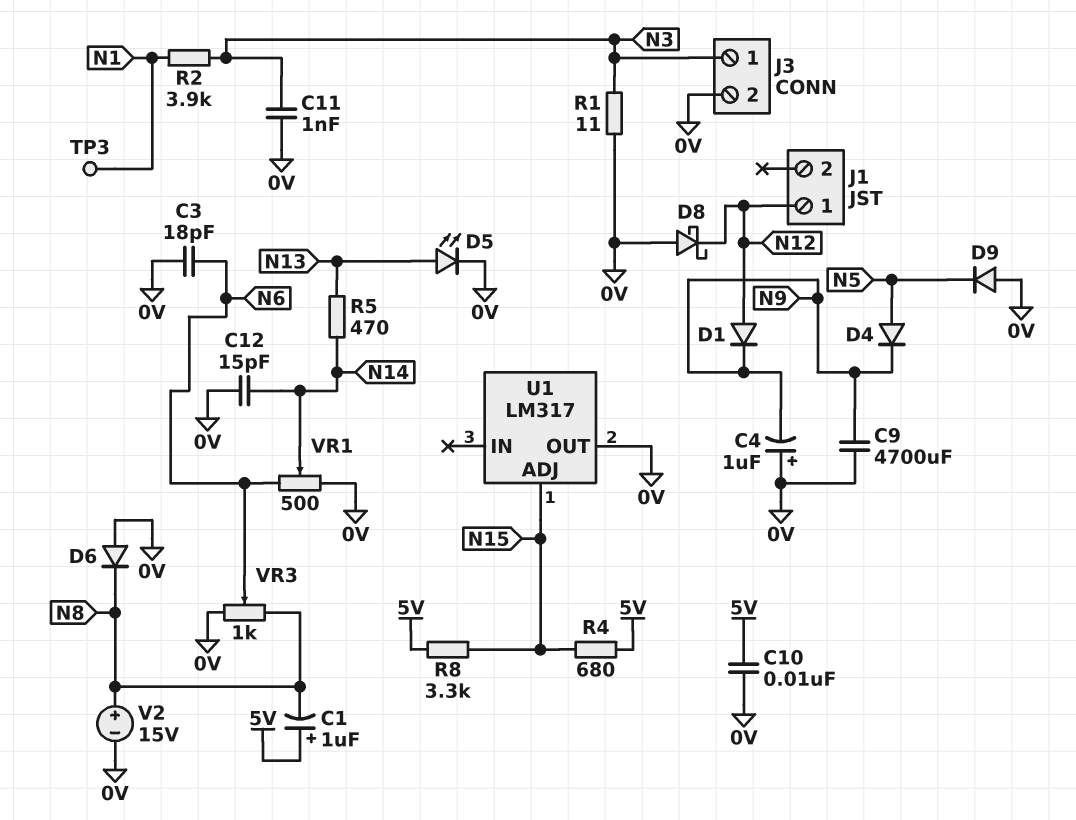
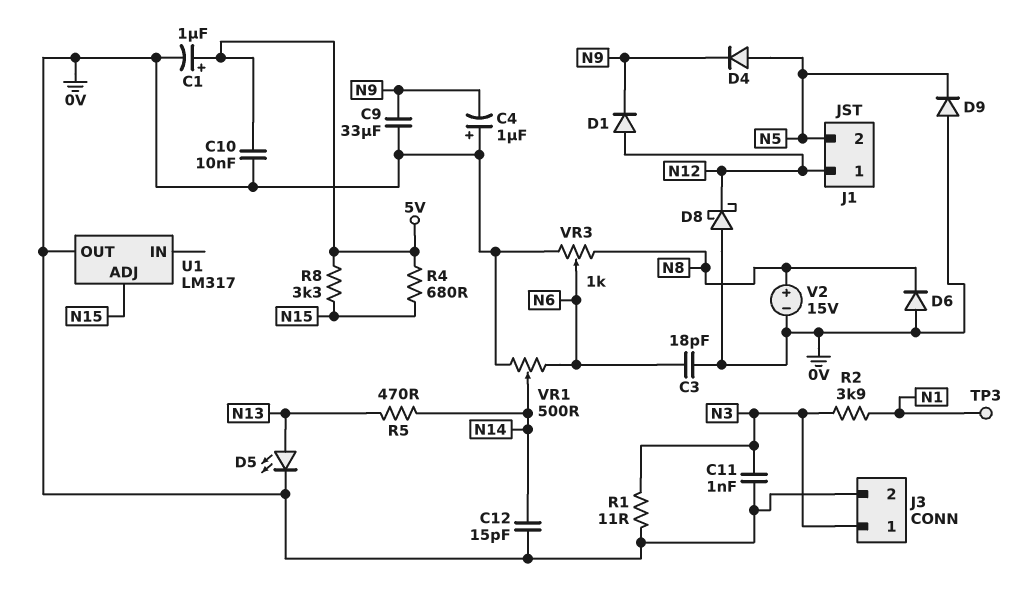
C1: 1uF (plus 5V, minus N8) -> 1uF (plus 5V, minus 0V)
C9: 4700uF (0V, N9) -> 33uF (0V, N9)
J1 pin 2: none -> N5

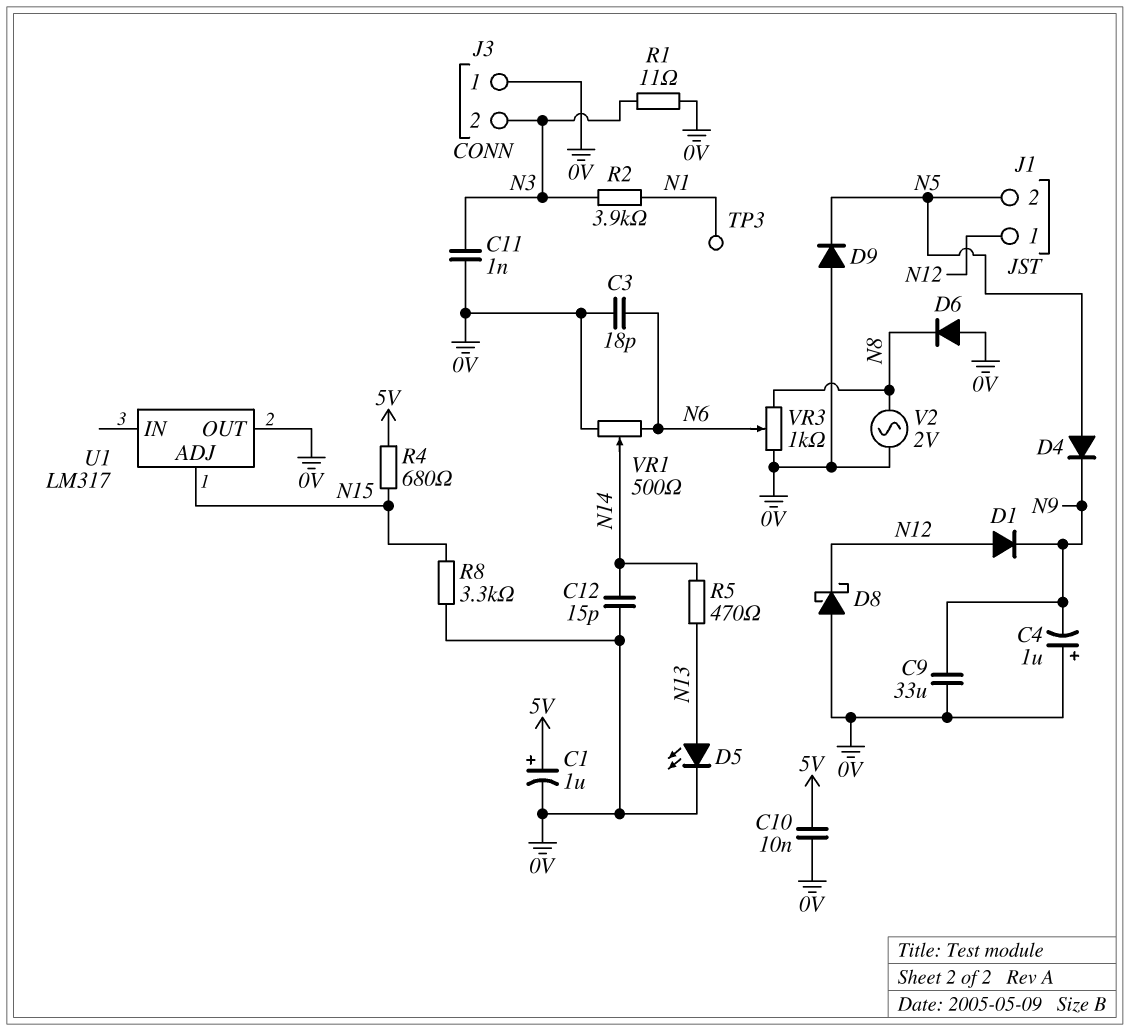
J3 pin 1: N3 -> 0V
J3 pin 2: 0V -> N3
R8: 3.3k (5V, N15) -> 3.3k (0V, N15)
V2: 15V (plus N8, minus 0V) -> AC 2V (0V, N8)

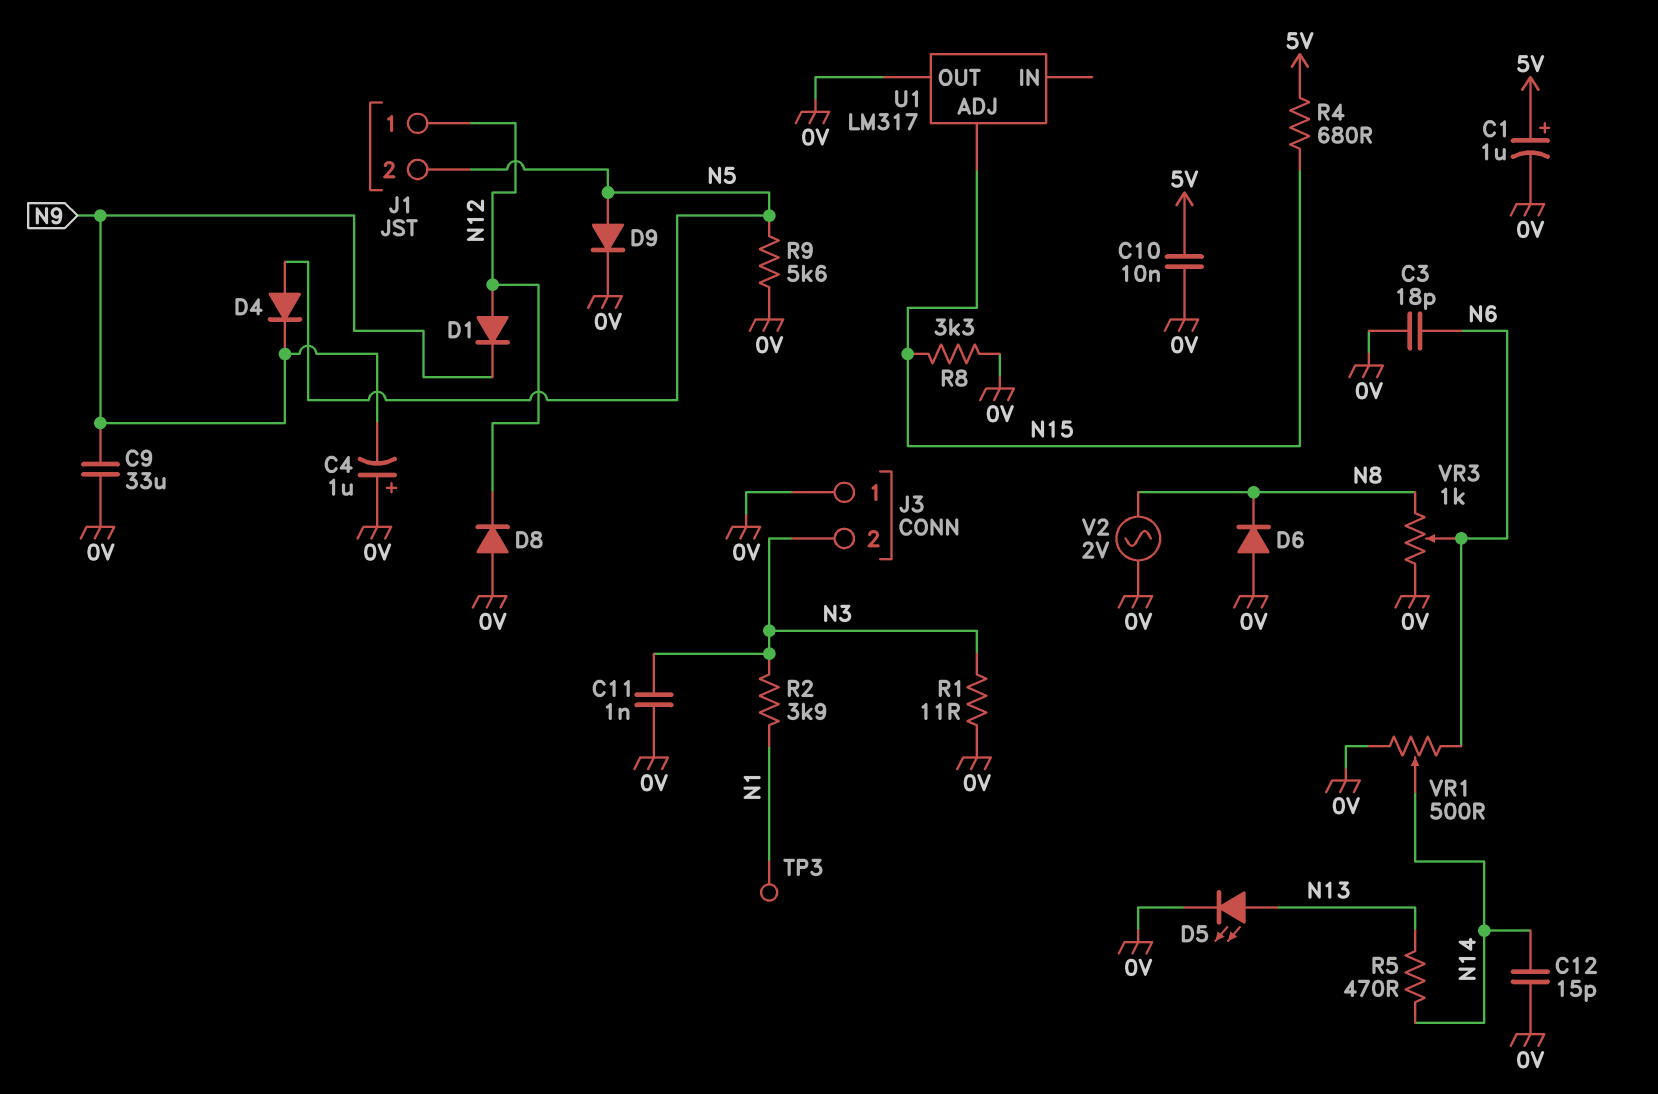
D8: schottky (A 0V, K N12) -> diode (A 0V, K N12)
D9: diode (A 0V, K N5) -> diode (A N5, K 0V)
R9: none -> 5.6k (0V, N5)

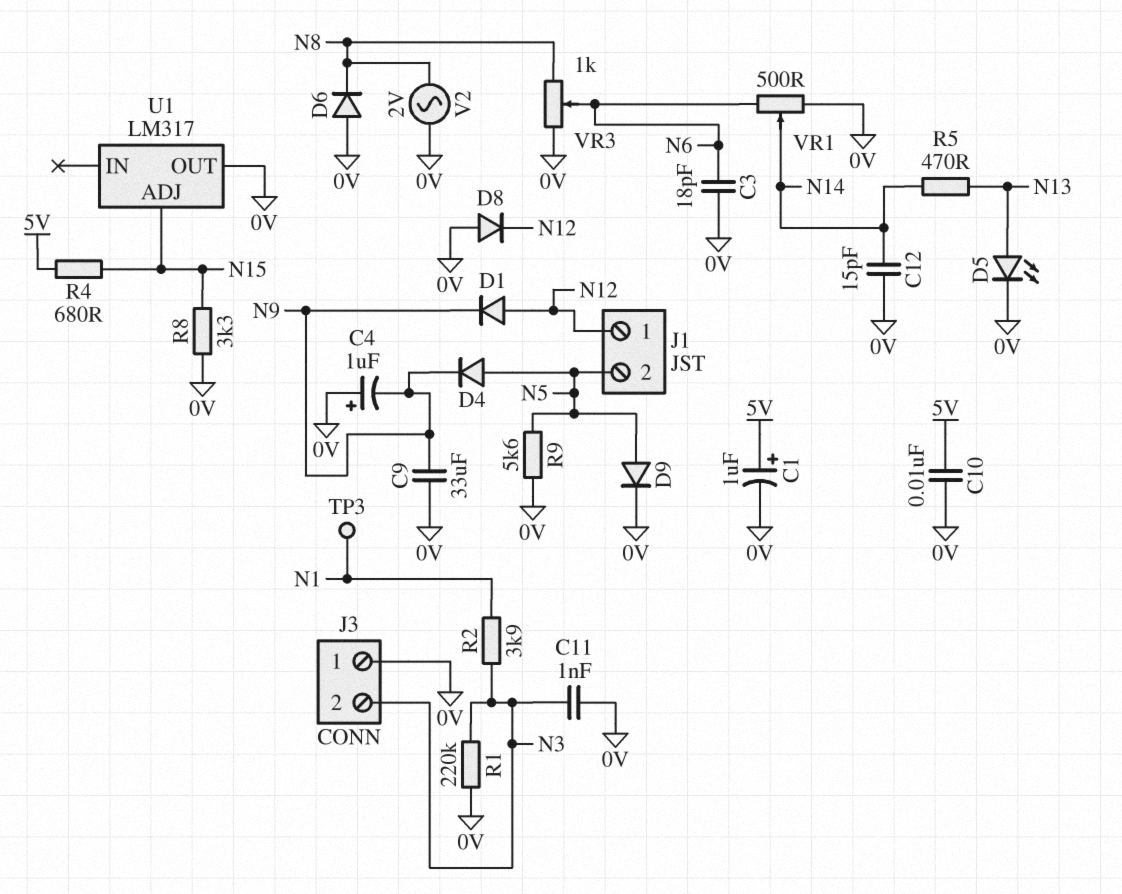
R1: 11 (0V, N3) -> 220k (0V, N3)

